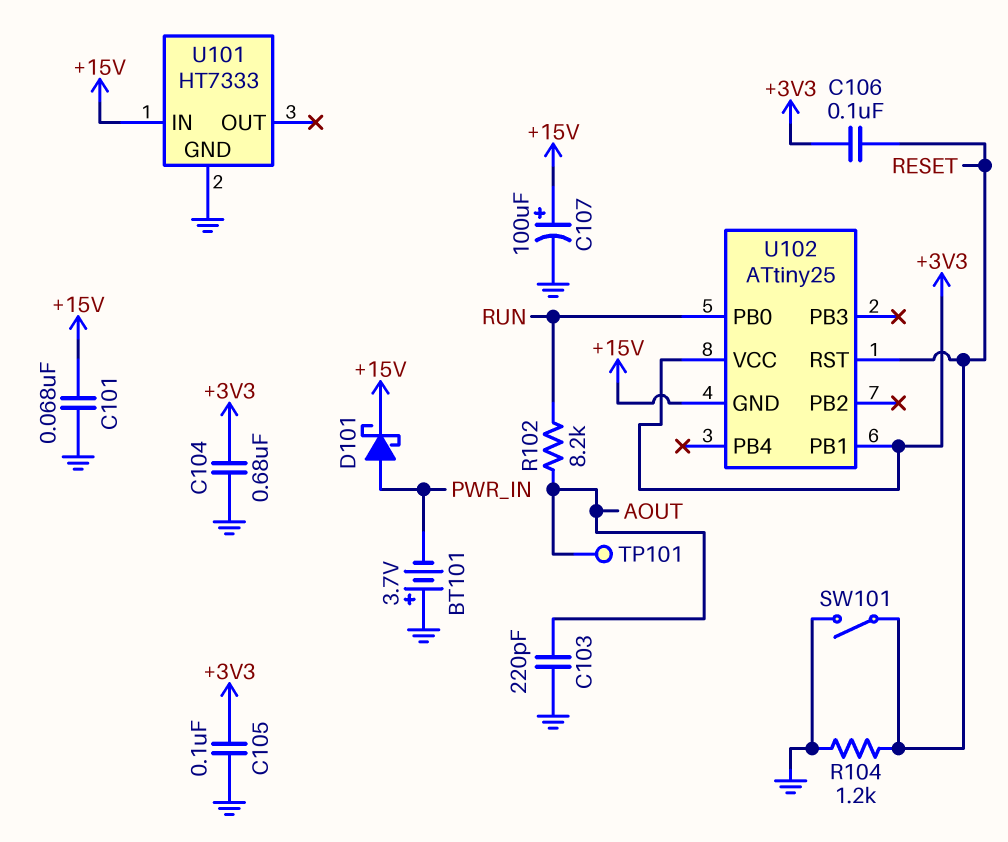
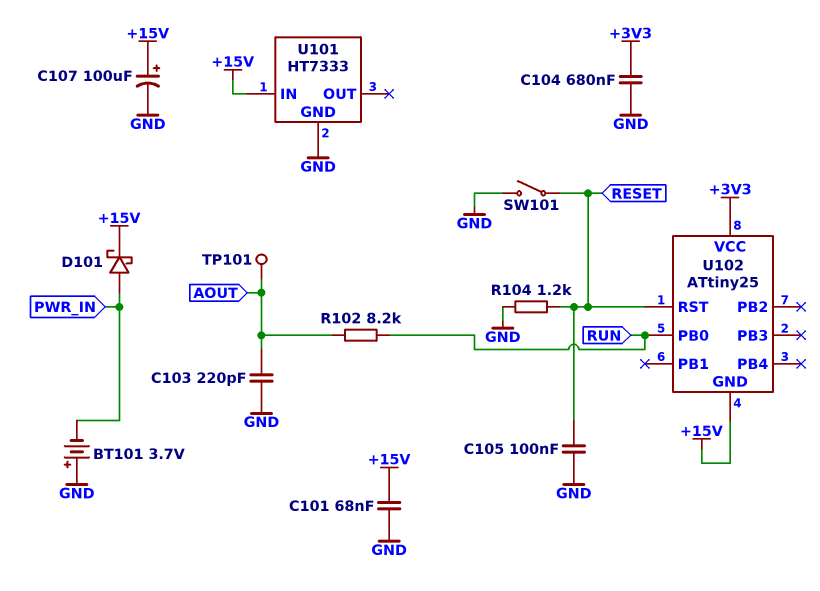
C105: 100nF (+3V3, GND) -> 100nF (GND, RESET)
C106: 100nF (+3V3, RESET) -> none
U102 pin PB1: +3V3 -> none

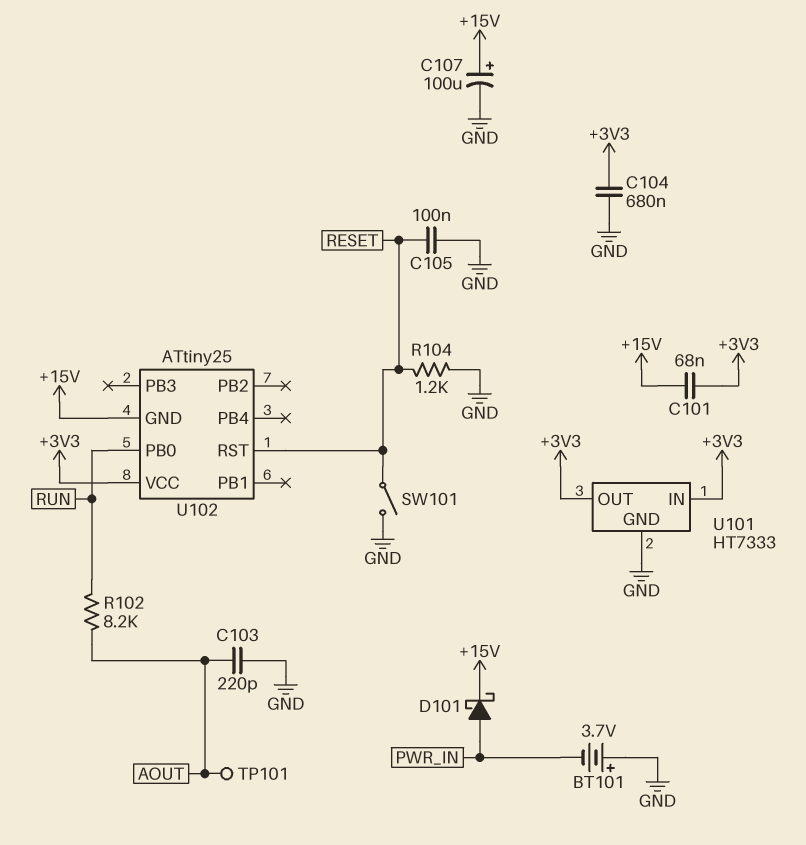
C101: 68nF (+15V, GND) -> 68nF (+3V3, +15V)
U101 pin IN: +15V -> +3V3
U101 pin OUT: none -> +3V3

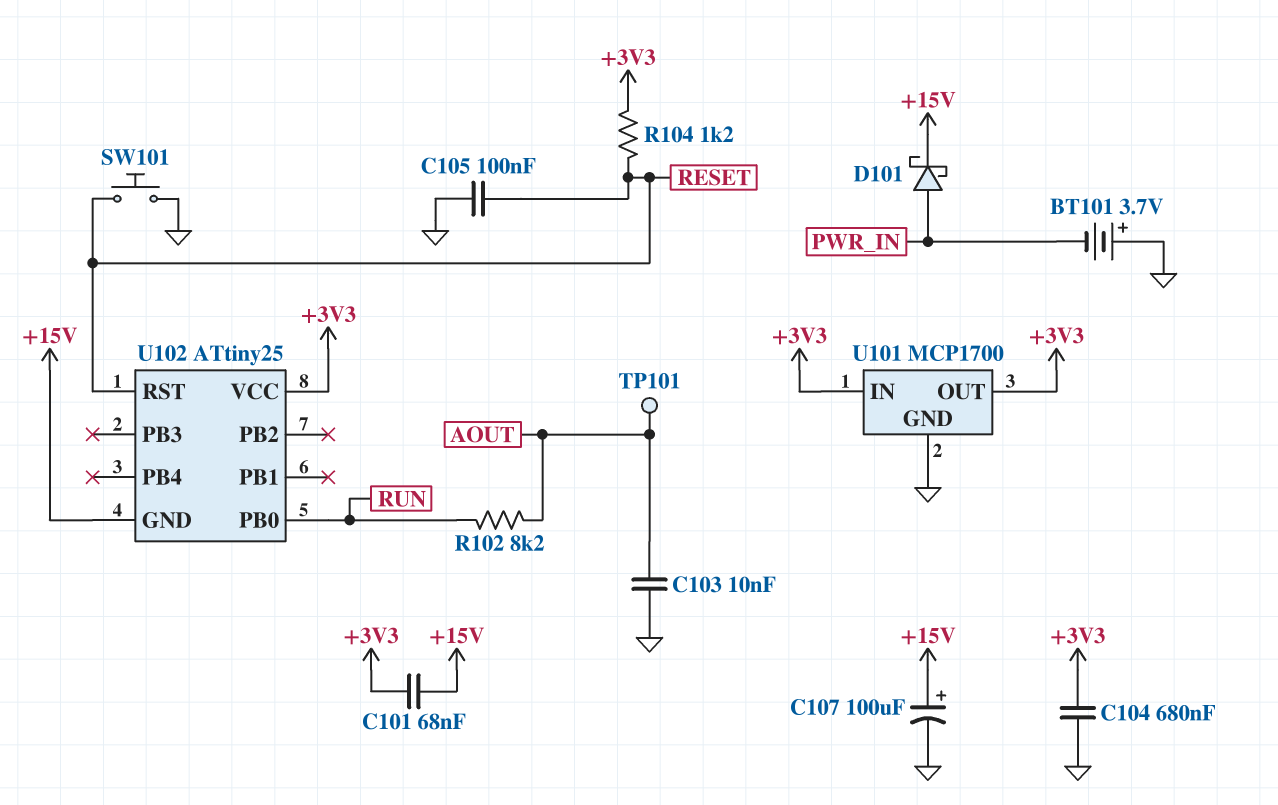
C103: 220pF (AOUT, GND) -> 10nF (AOUT, GND)
R104: 1.2k (GND, RESET) -> 1.2k (+3V3, RESET)
SW101: switch (GND, RESET) -> button (GND, RESET)
U101: HT7333 -> MCP1700

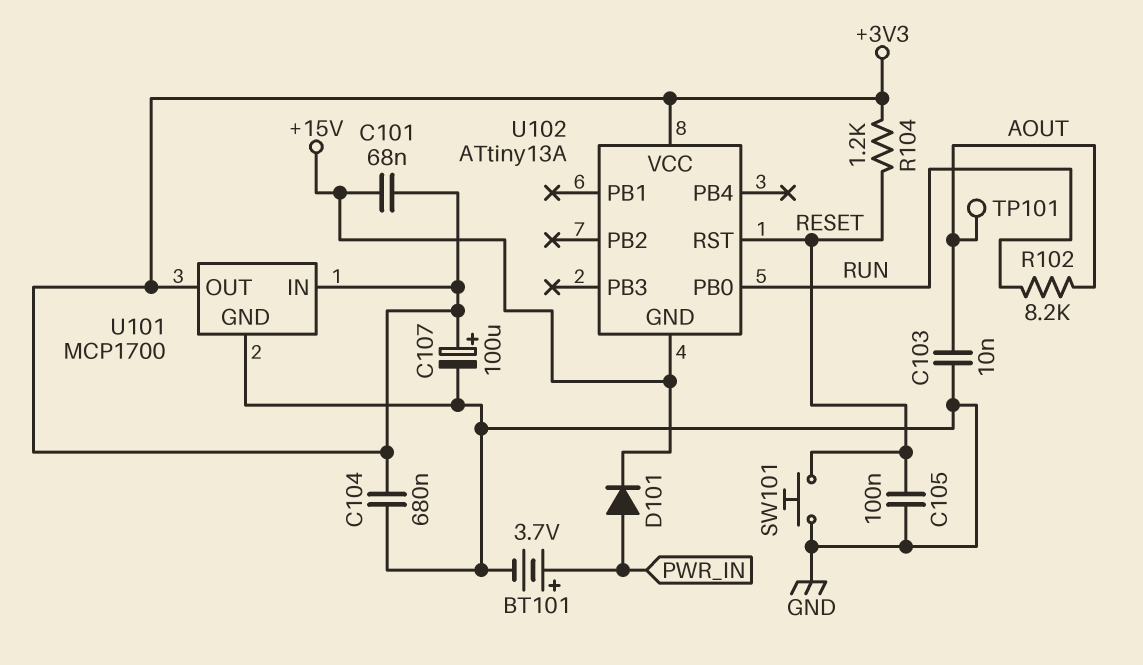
BT101: 3.7V (plus GND, minus PWR_IN) -> 3.7V (plus PWR_IN, minus GND)
C107: 100uF (plus +15V, minus GND) -> 100uF (plus +3V3, minus GND)
D101: schottky (A PWR_IN, K +15V) -> diode (A PWR_IN, K +15V)
U102: ATtiny25 -> ATtiny13A

